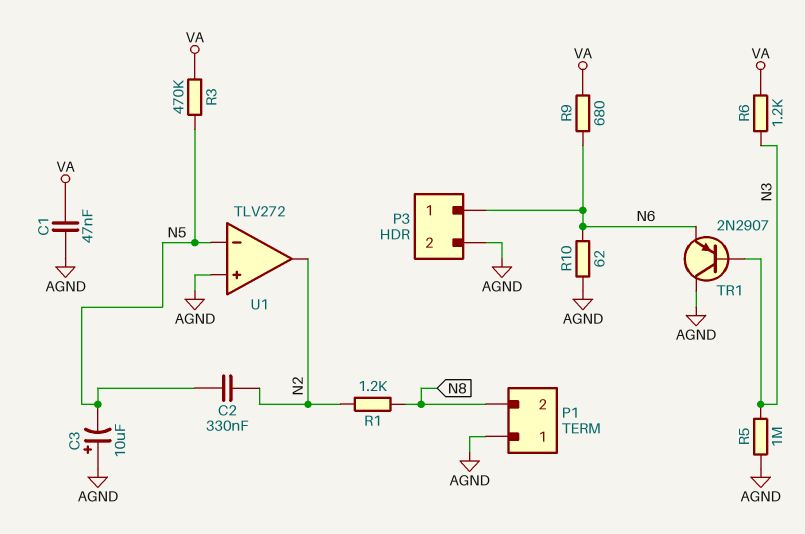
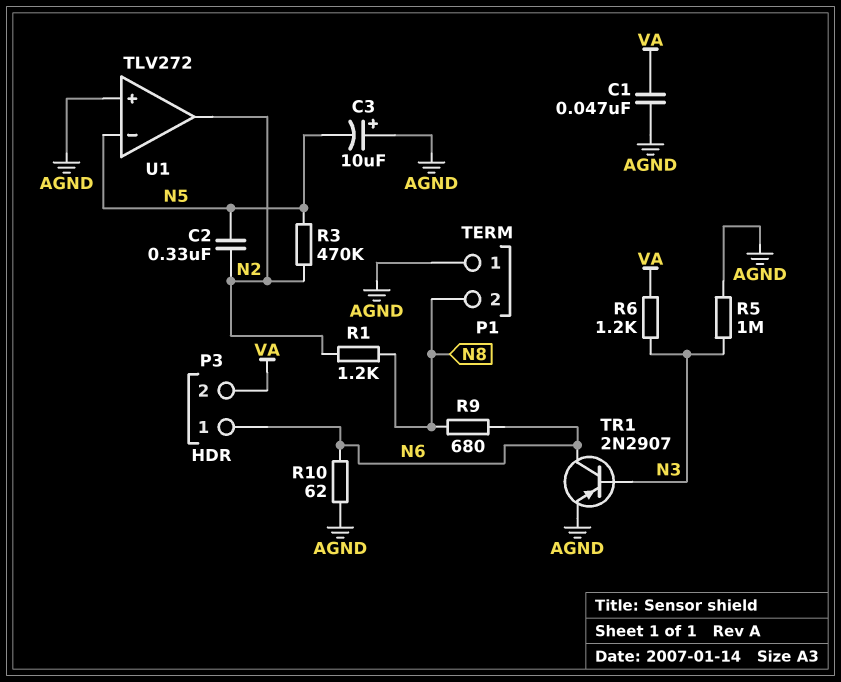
P3 pin 2: AGND -> VA
R3: 470k (N5, VA) -> 470k (N2, N5)
R9: 680 (N6, VA) -> 680 (N6, N8)
TR1: PNP 2N2907 (B N3, C AGND, E N6) -> PNP 2N2907 (B N3, C N6, E AGND)

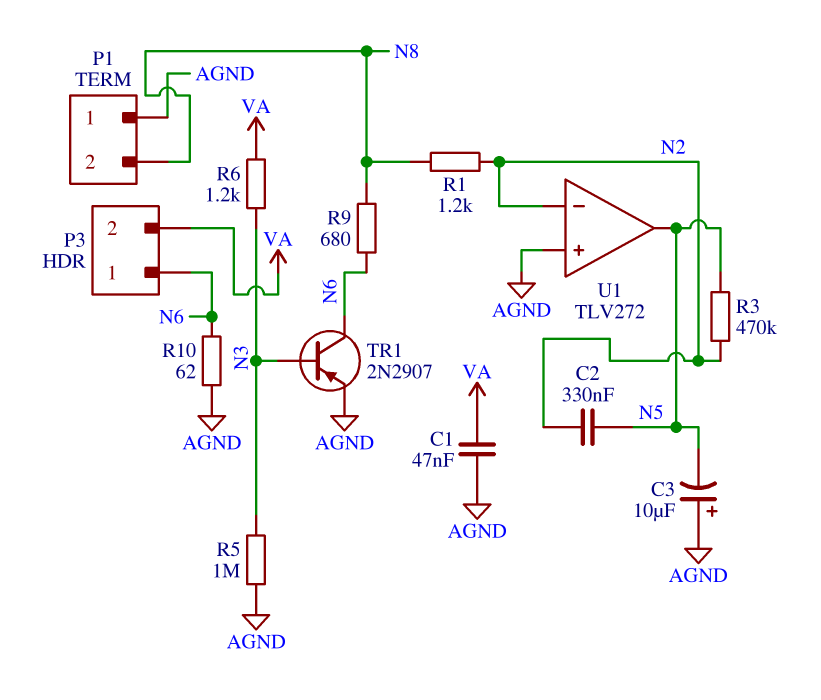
U1 pin in-: N5 -> N2
U1 pin out: N2 -> N5

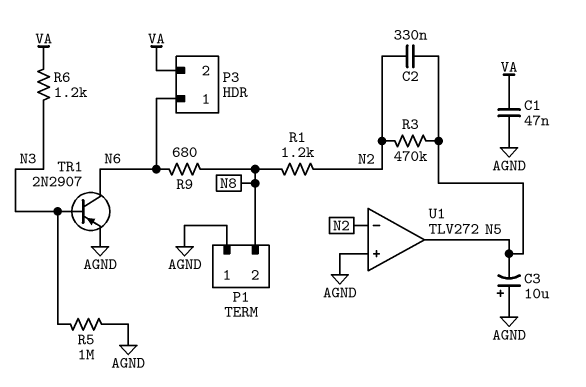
R10: 62 (AGND, N6) -> none

